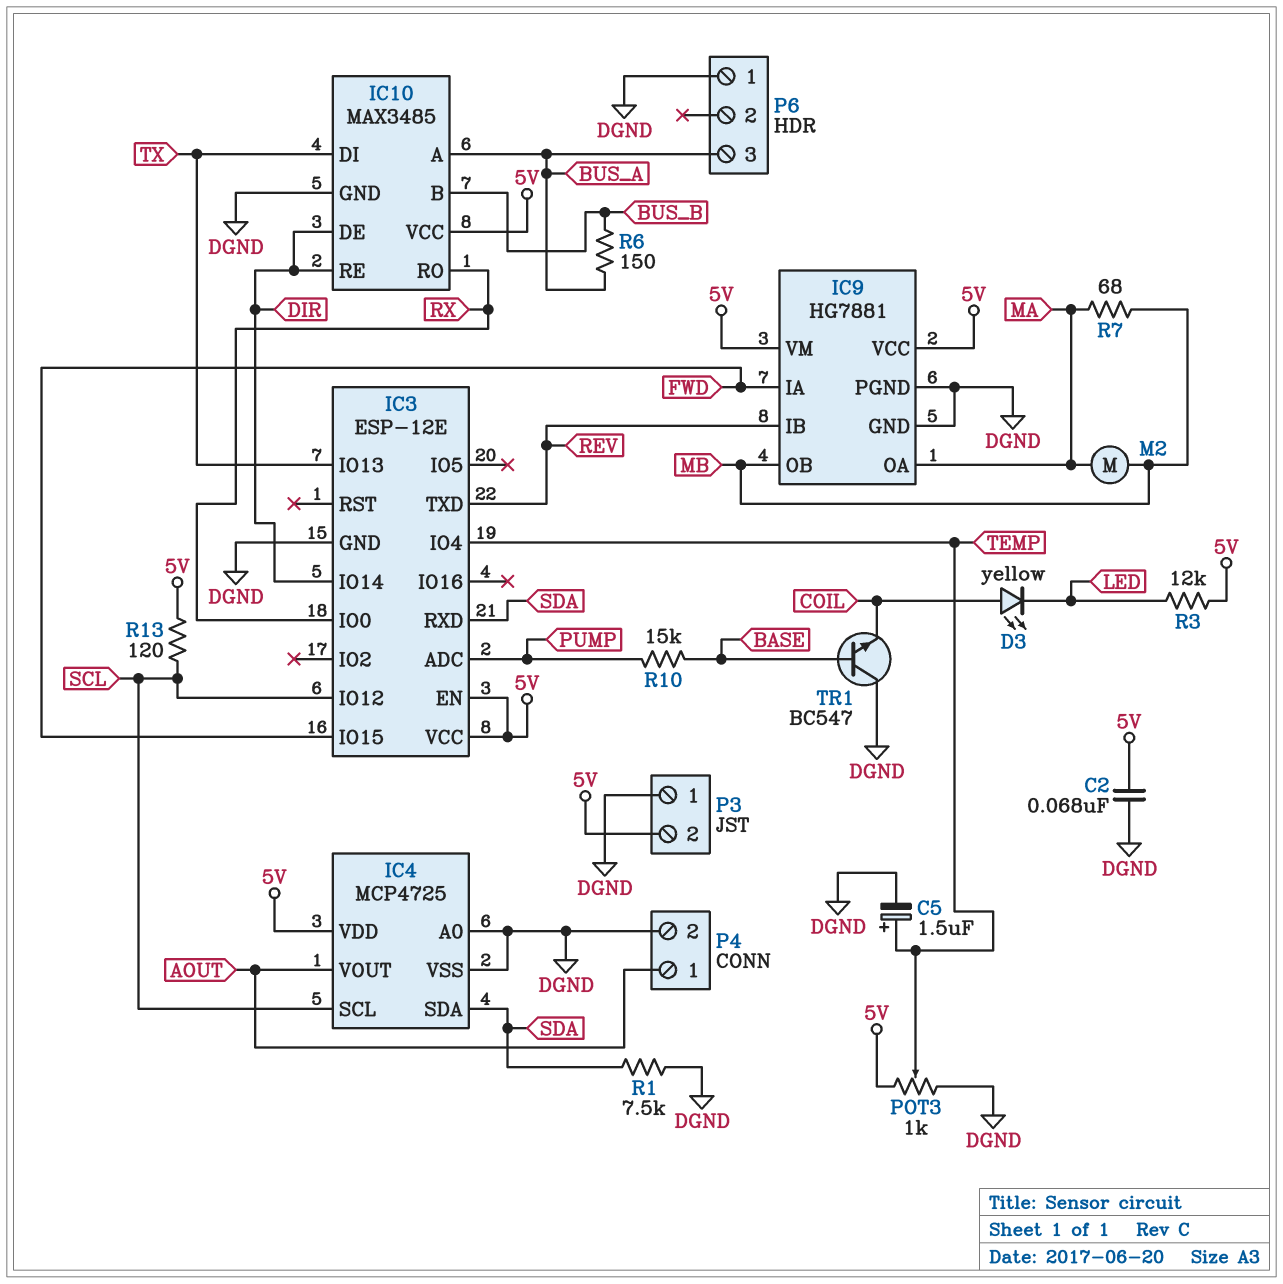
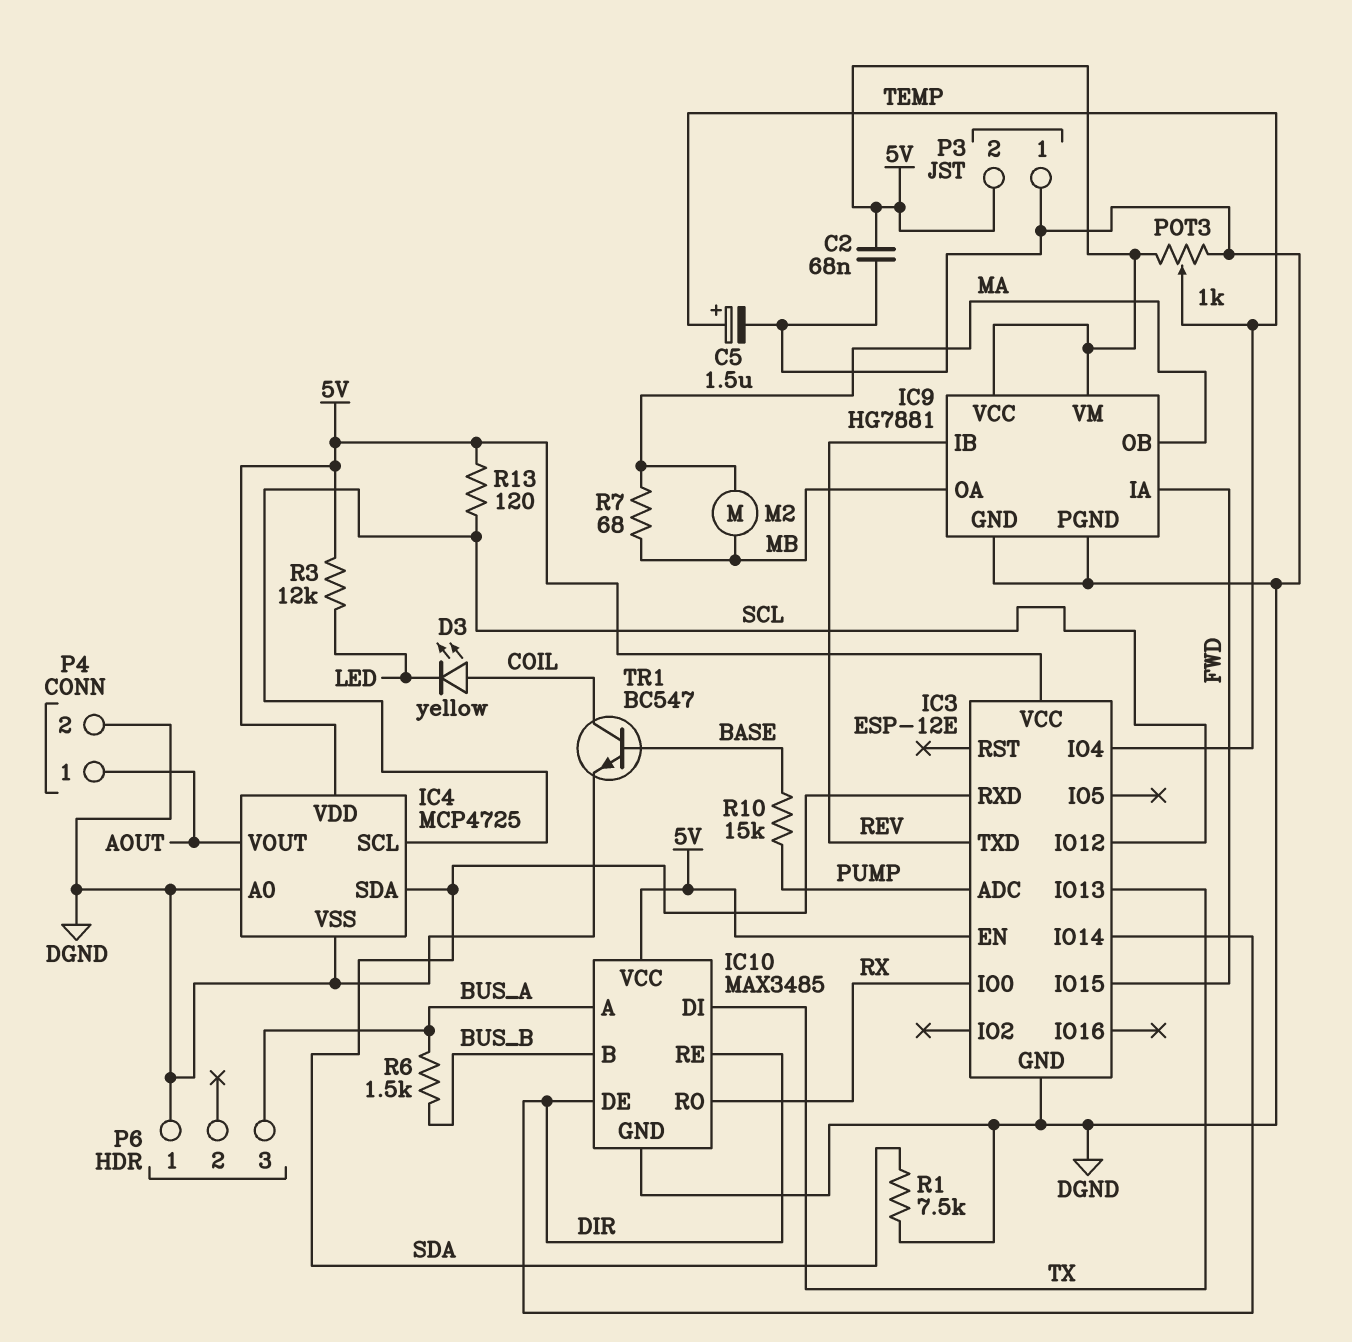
IC9 pin OA: MA -> MB
IC9 pin OB: MB -> MA
R6: 150 (BUS_A, BUS_B) -> 1.5k (BUS_A, BUS_B)
TR1: NPN BC547 (B BASE, C DGND, E COIL) -> NPN BC547 (B BASE, C COIL, E DGND)

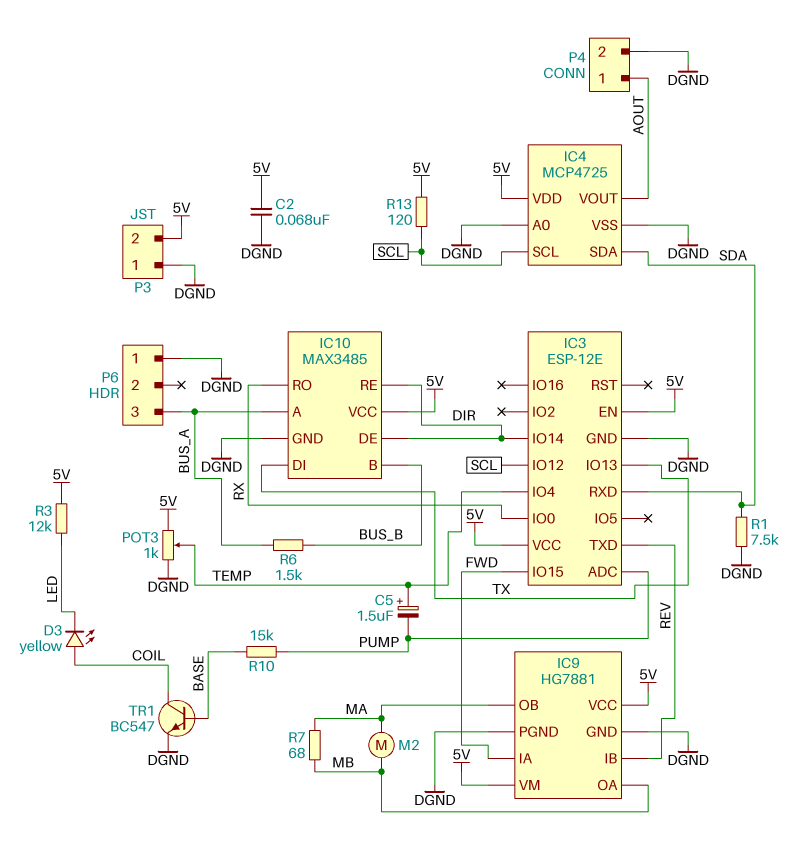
C5: 1.5uF (plus TEMP, minus DGND) -> 1.5uF (plus TEMP, minus PUMP)

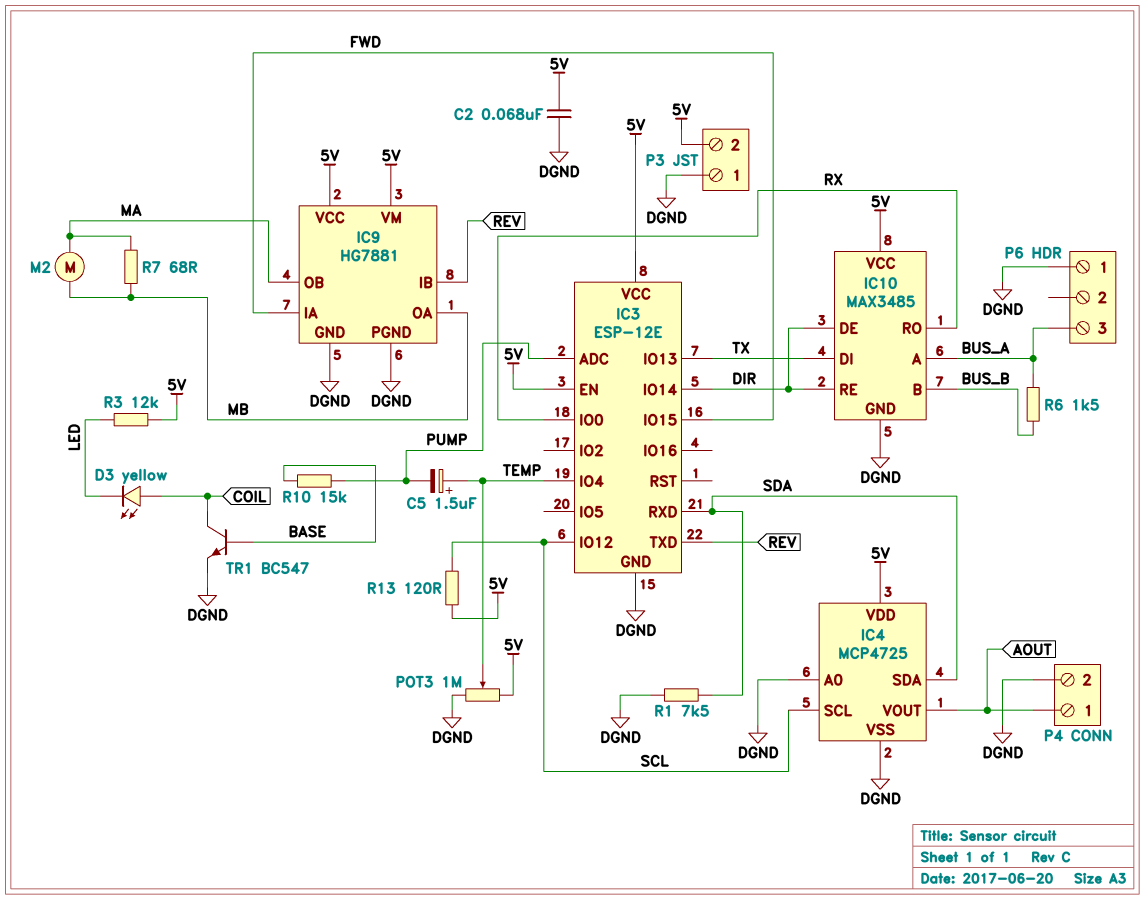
POT3: 1k (5V, DGND, wiper TEMP) -> 1M (5V, DGND, wiper TEMP)

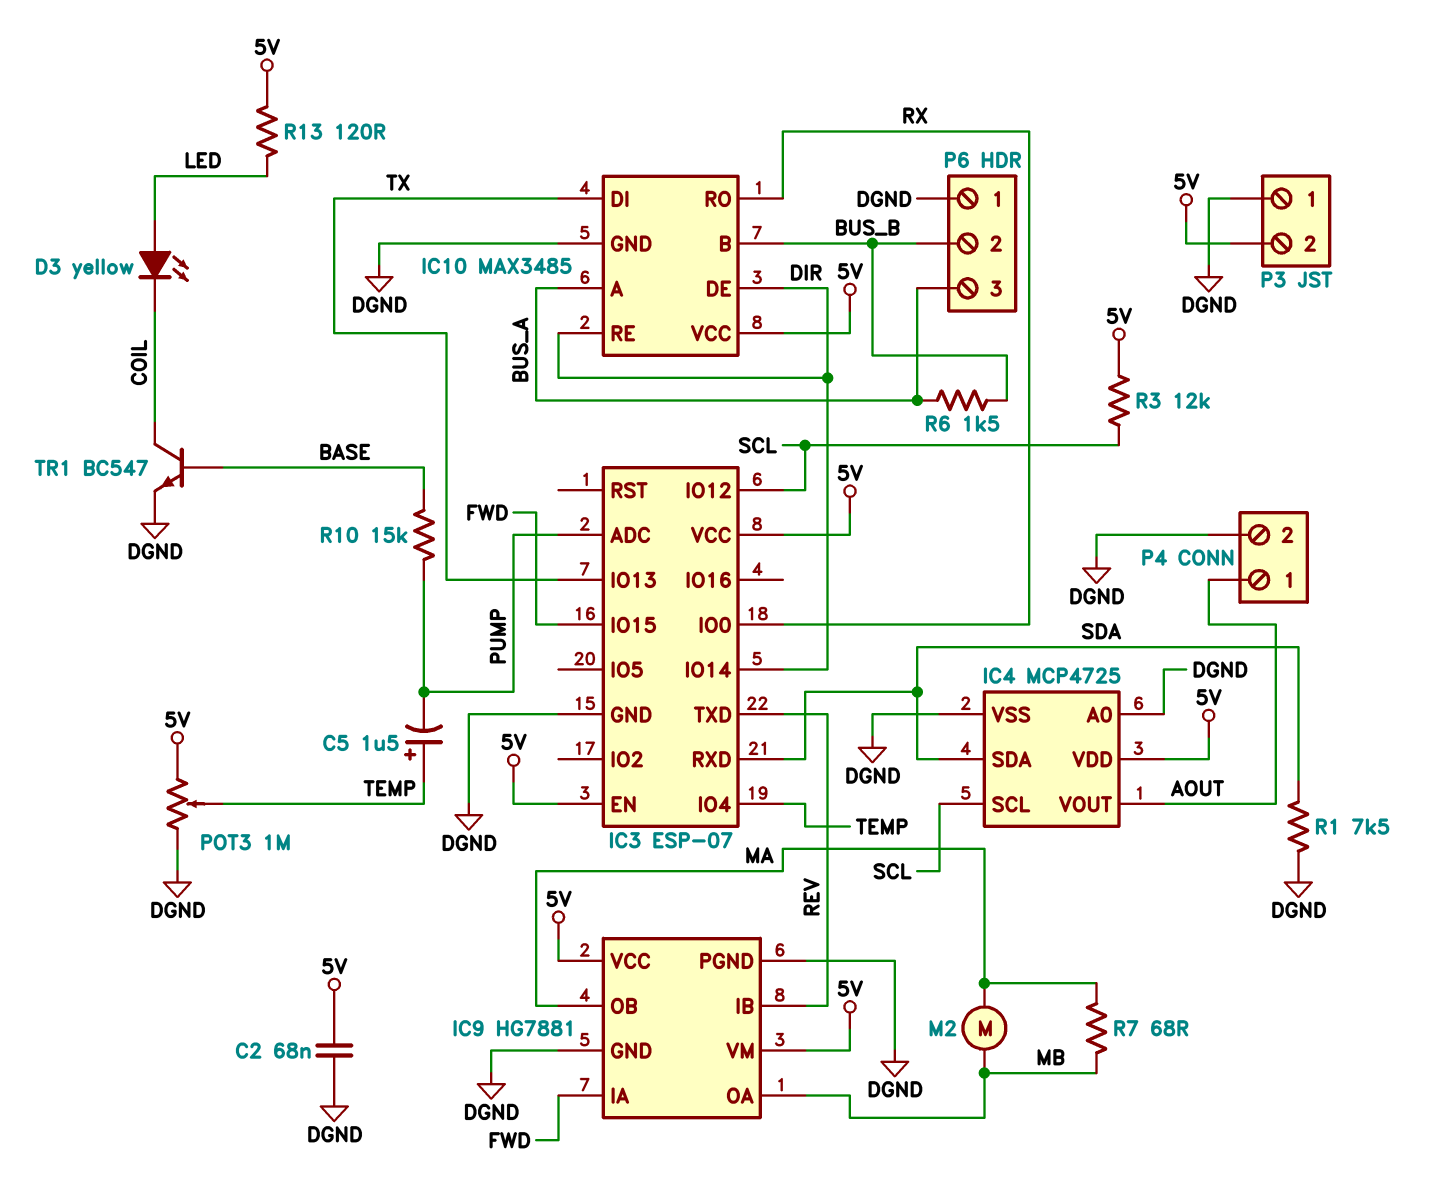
D3: LED yellow (A COIL, K LED) -> LED yellow (A LED, K COIL)
IC3: ESP-12E -> ESP-07
P6 pin 2: none -> BUS_B
R3: 12k (5V, LED) -> 12k (5V, SCL)
R13: 120 (5V, SCL) -> 120 (5V, LED)

